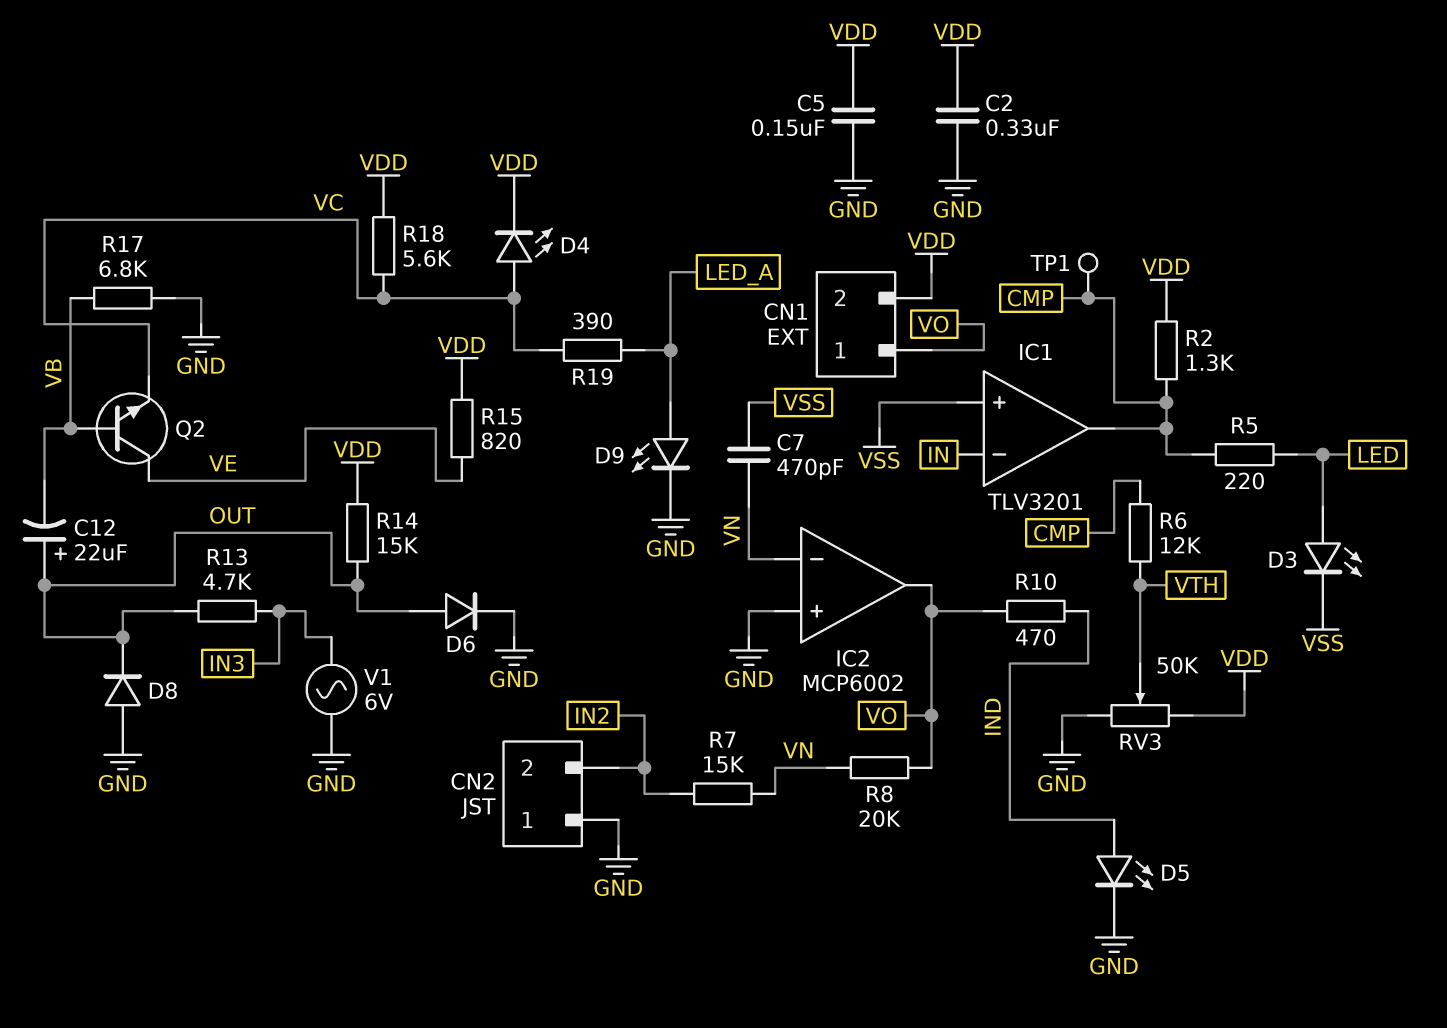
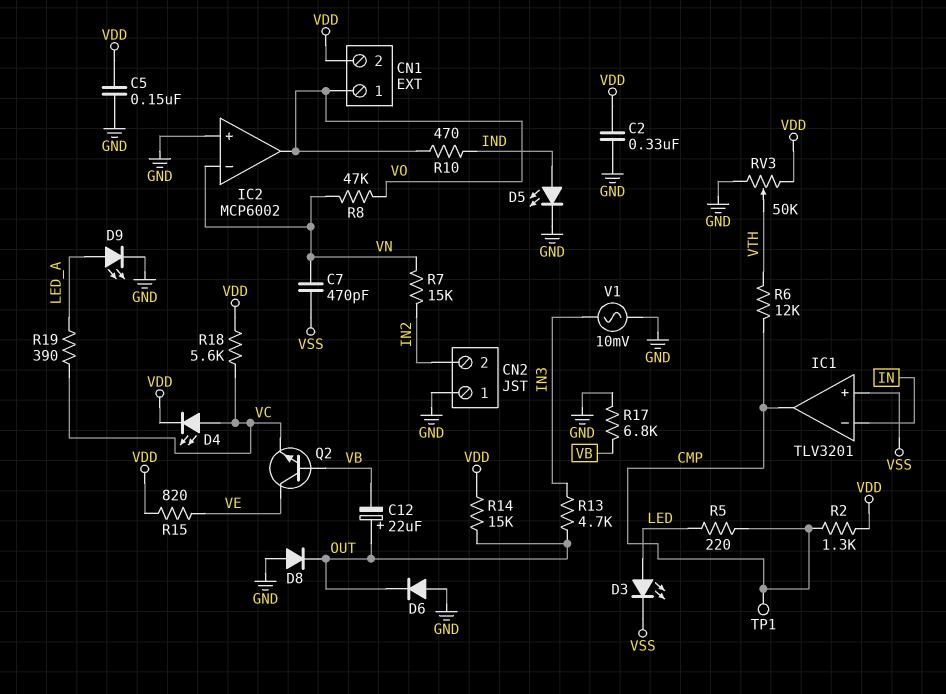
D6: diode (A OUT, K GND) -> diode (A GND, K OUT)
R8: 20k (VN, VO) -> 47k (VN, VO)
V1: AC 6V (GND, IN3) -> AC 10mV (GND, IN3)

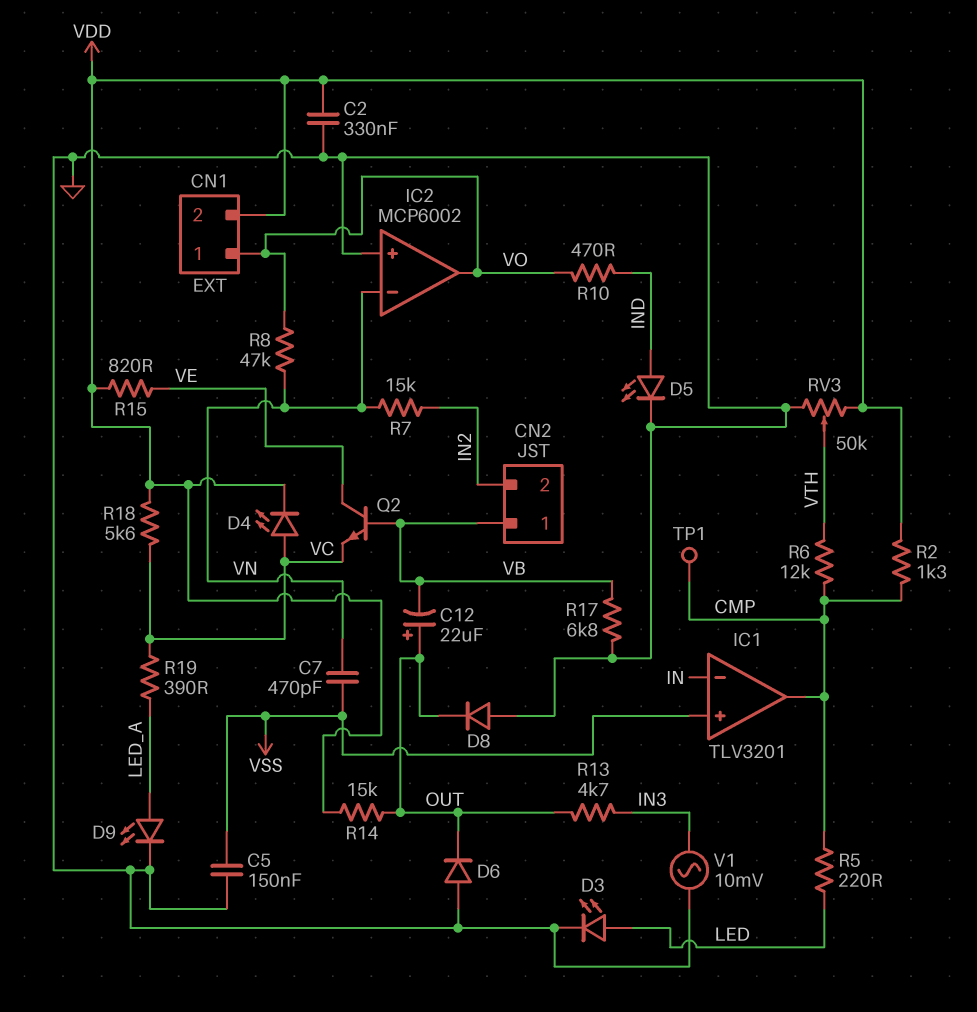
C5: 150nF (GND, VDD) -> 150nF (GND, VSS)
CN2 pin 1: GND -> VB
D3: LED (A LED, K VSS) -> LED (A LED, K GND)

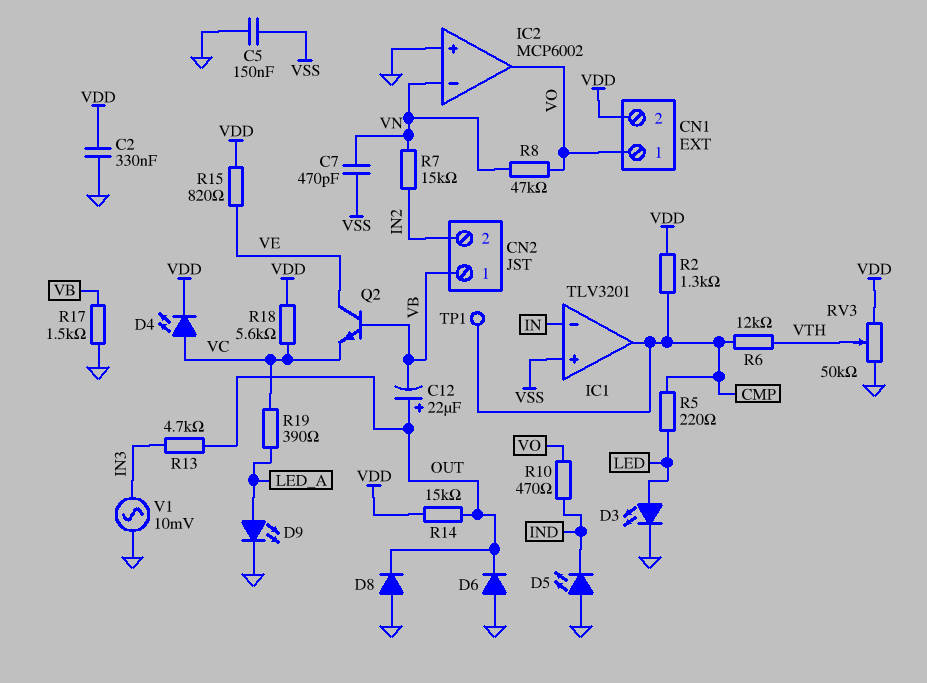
D5: LED (A IND, K GND) -> LED (A GND, K IND)
R17: 6.8k (GND, VB) -> 1.5k (GND, VB)

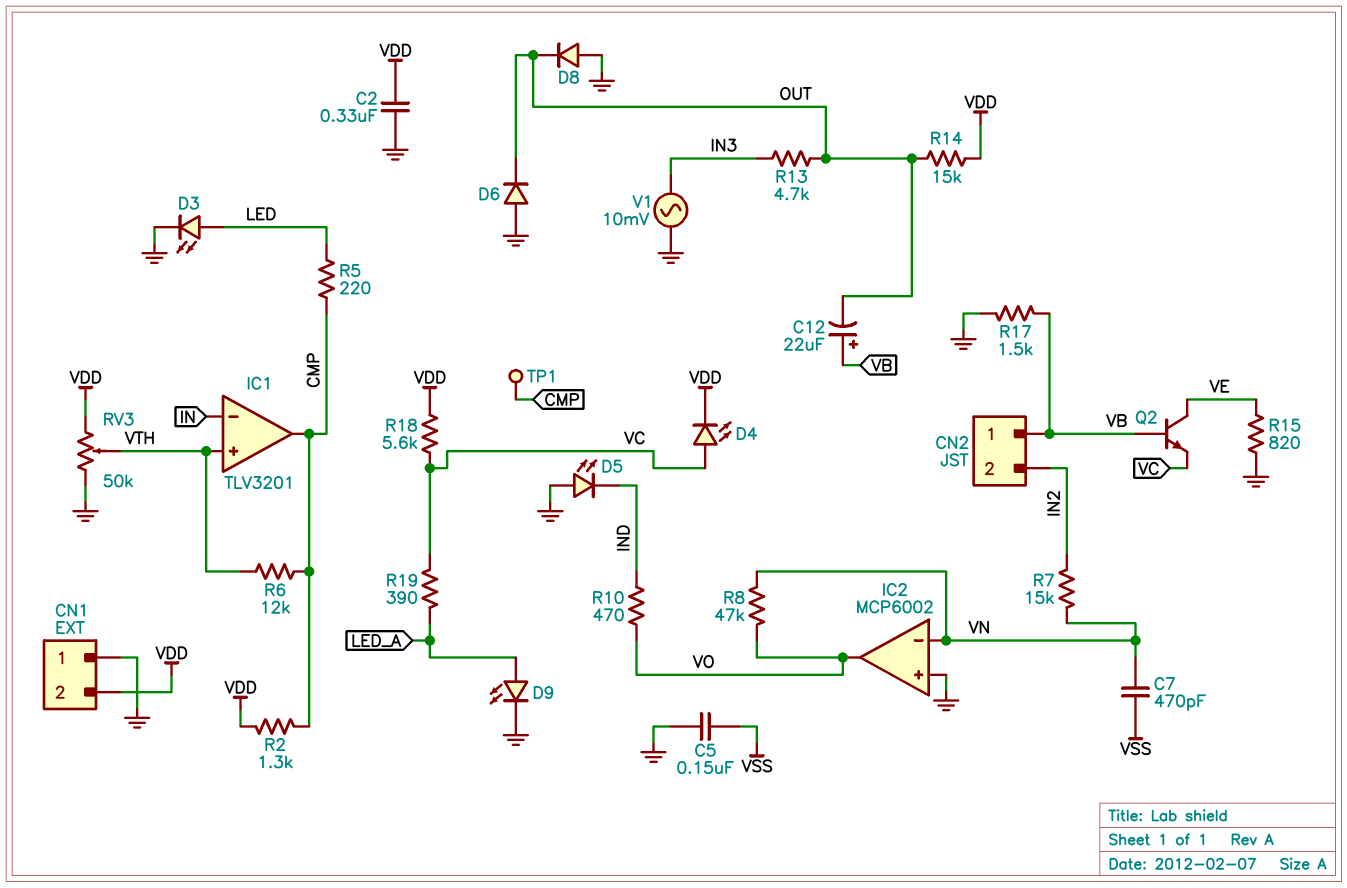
C12: 22uF (plus OUT, minus VB) -> 22uF (plus VB, minus OUT)
CN1 pin 1: VO -> GND
IC1 pin in+: VSS -> VTH
R15: 820 (VDD, VE) -> 820 (GND, VE)

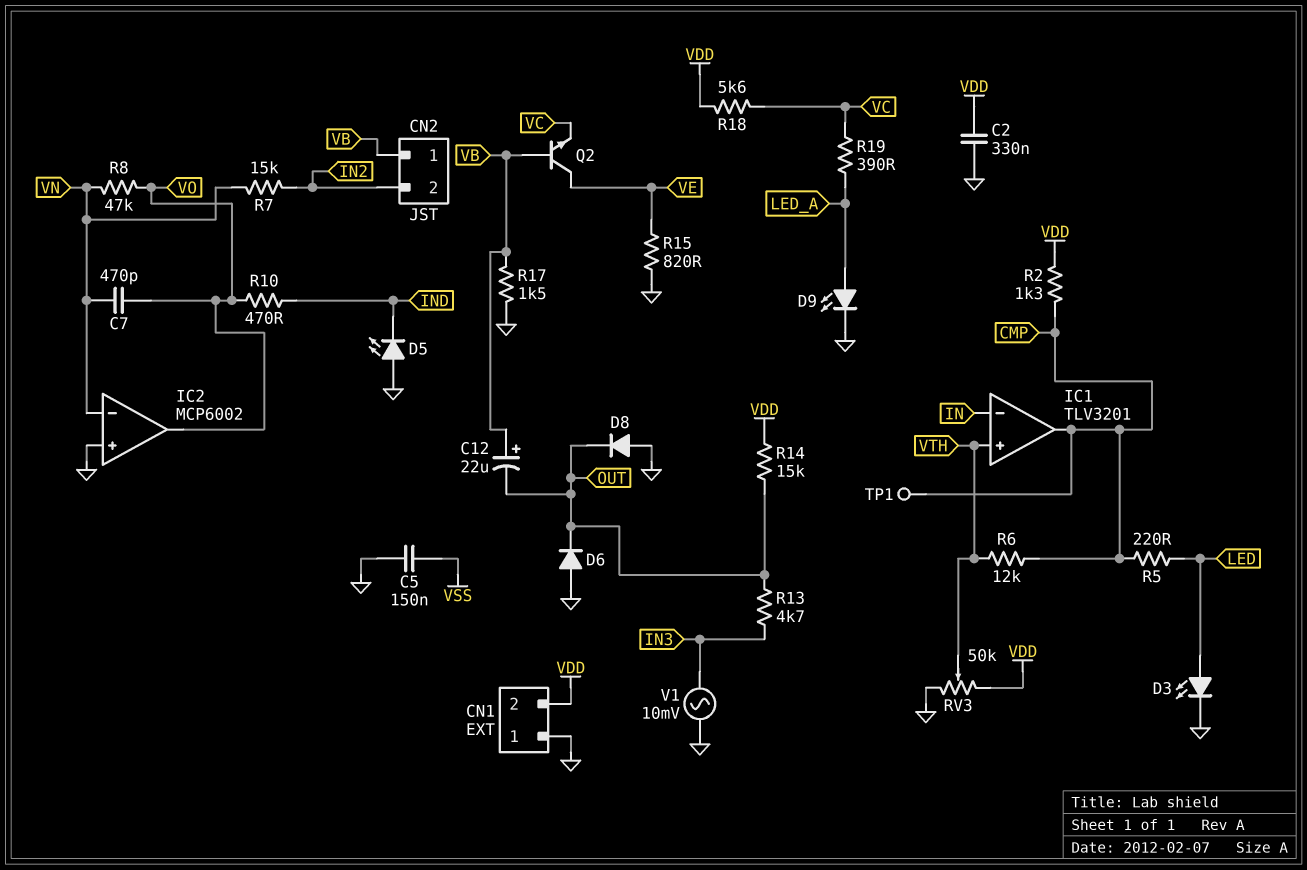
C7: 470pF (VN, VSS) -> 470pF (VN, VO)
D4: LED (A VC, K VDD) -> none

